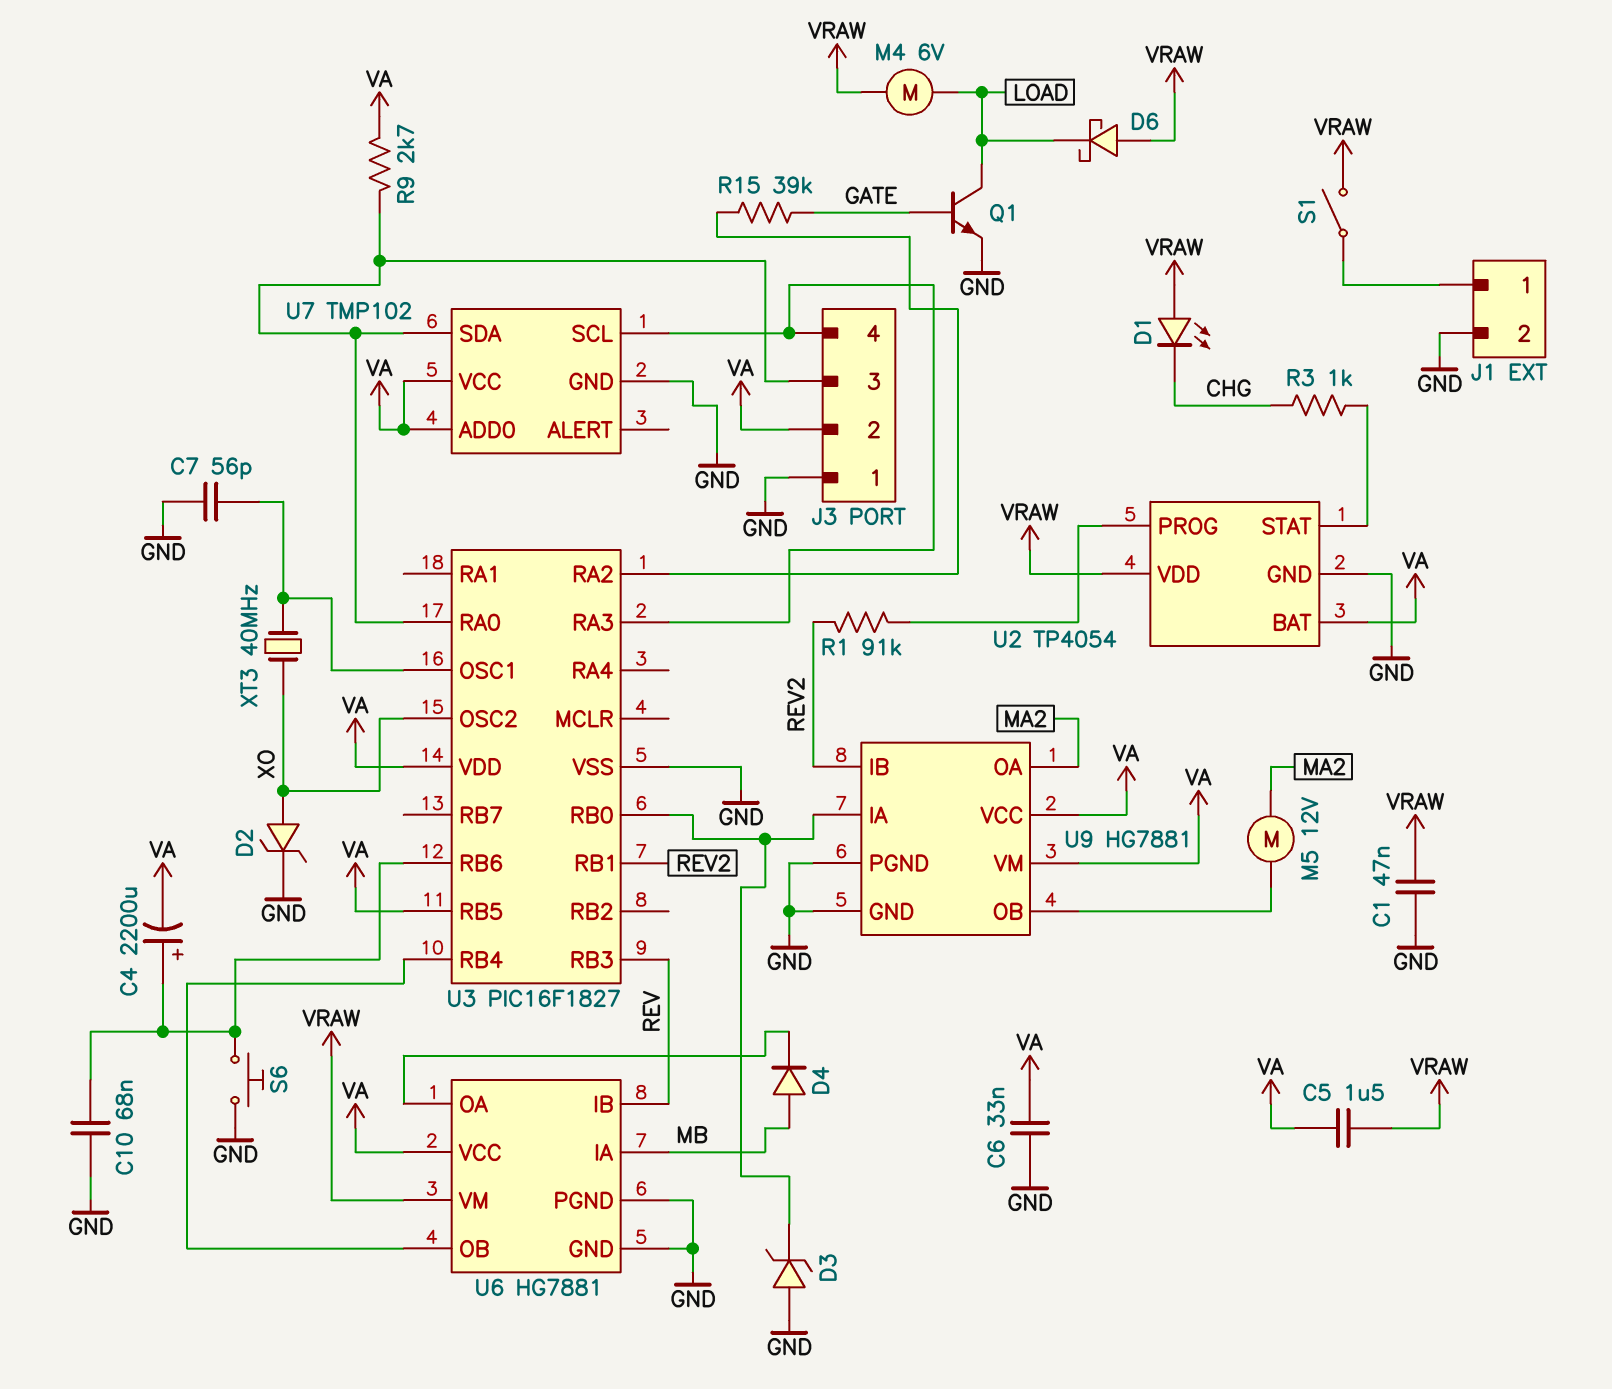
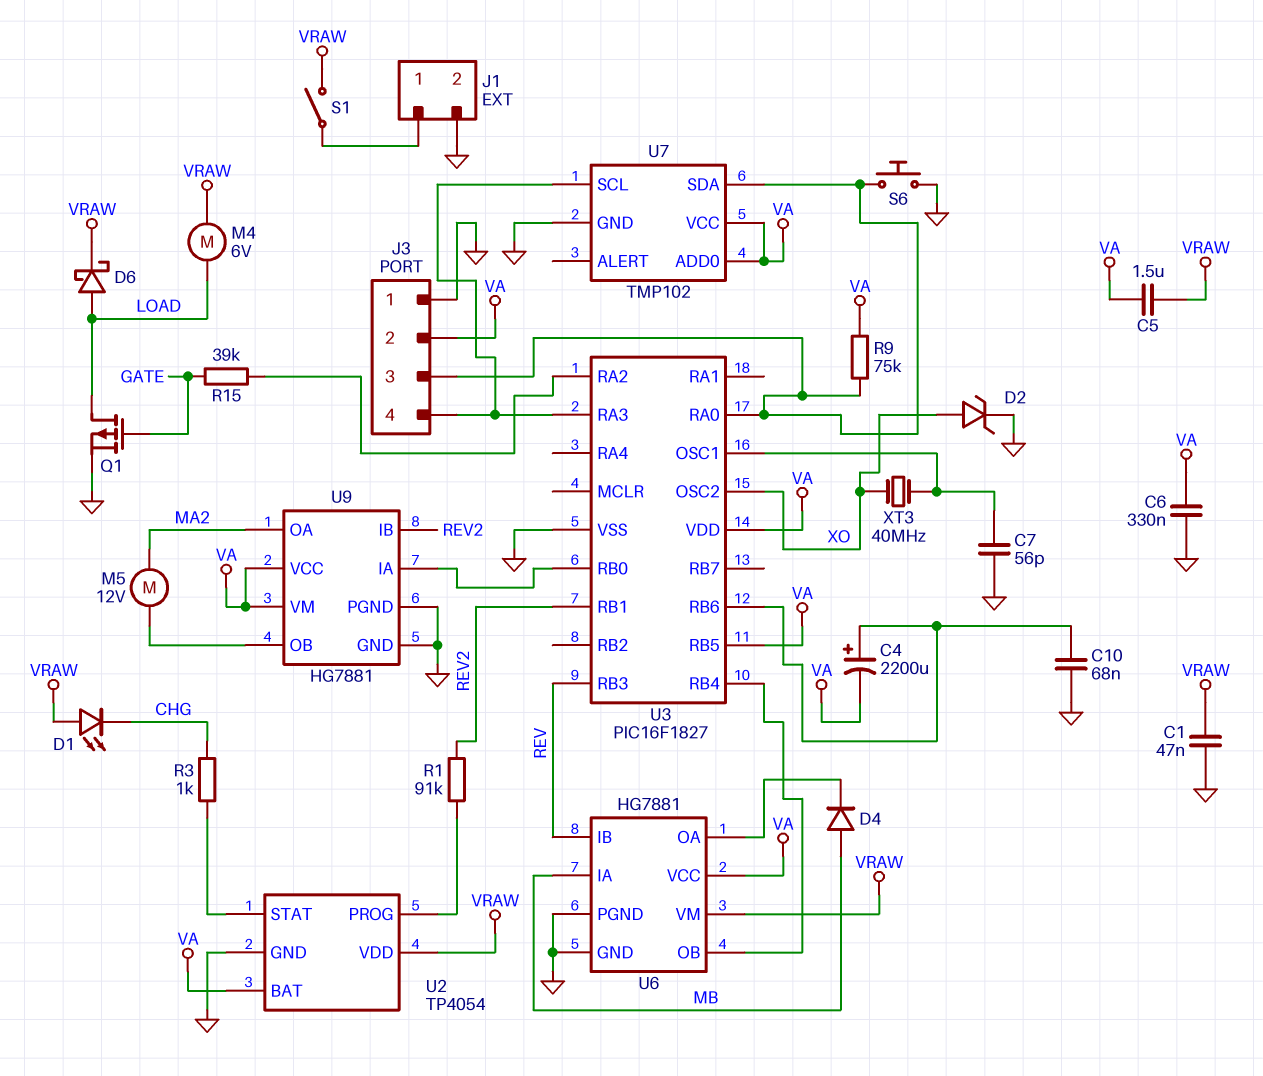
C6: 33nF (GND, VA) -> 330nF (GND, VA)
D3: zener (A GND, K U3/RB0) -> none
D6: schottky (A VRAW, K LOAD) -> schottky (A LOAD, K VRAW)
Q1: NPN (B GATE, C LOAD, E GND) -> PMOS (G GATE, D LOAD, S GND)
R9: 2.7k (J3/3, VA) -> 75k (J3/3, VA)
S6: button (GND, U3/RB6) -> button (GND, J3/3)

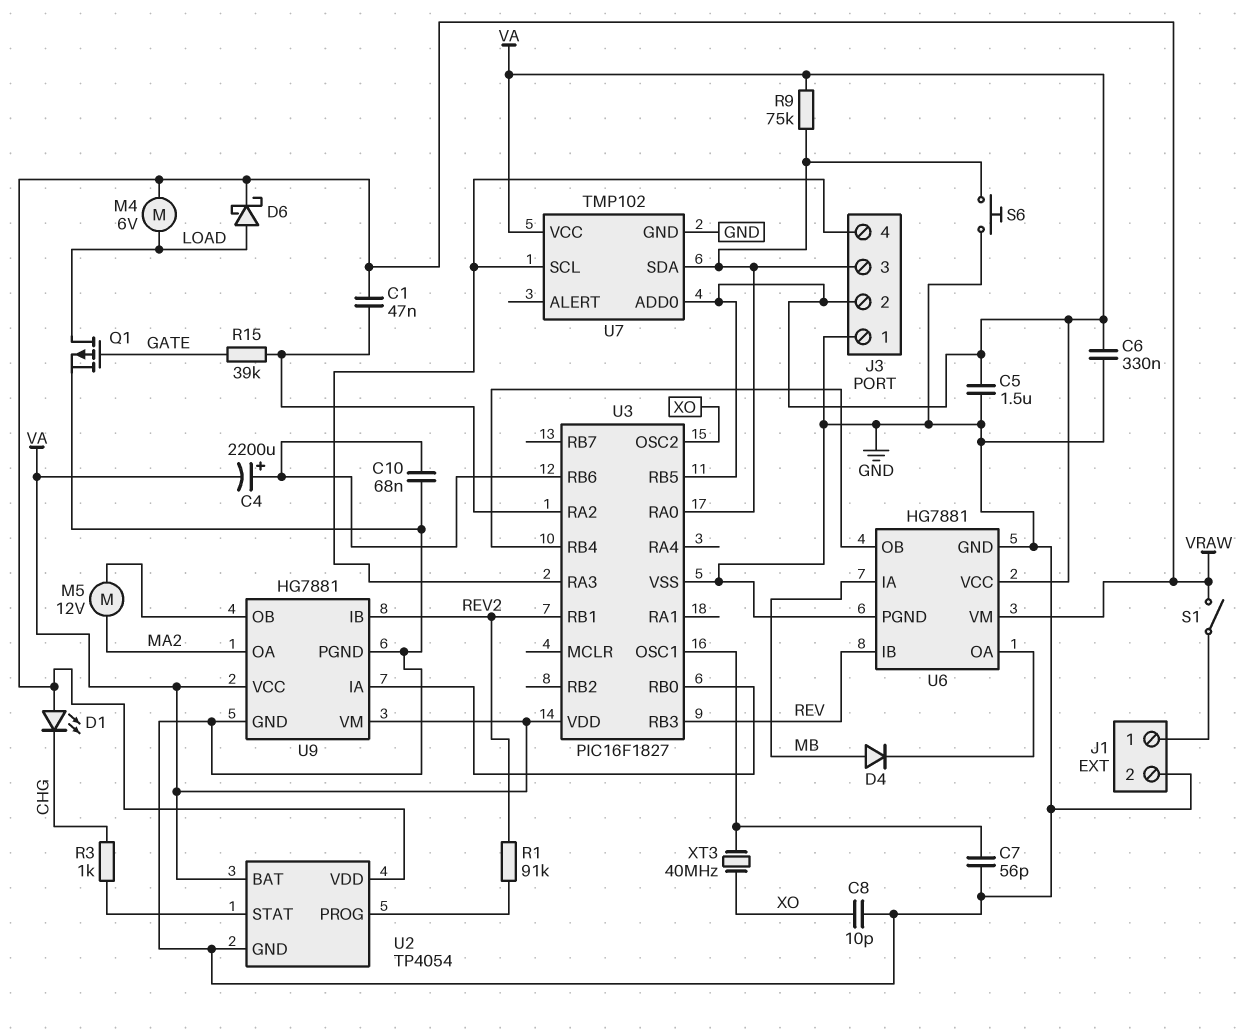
C1: 47nF (GND, VRAW) -> 47nF (U3/RA2, VRAW)
C5: 1.5uF (VA, VRAW) -> 1.5uF (GND, VA)
C8: none -> 10pF (GND, XO)
D2: zener (A XO, K GND) -> none

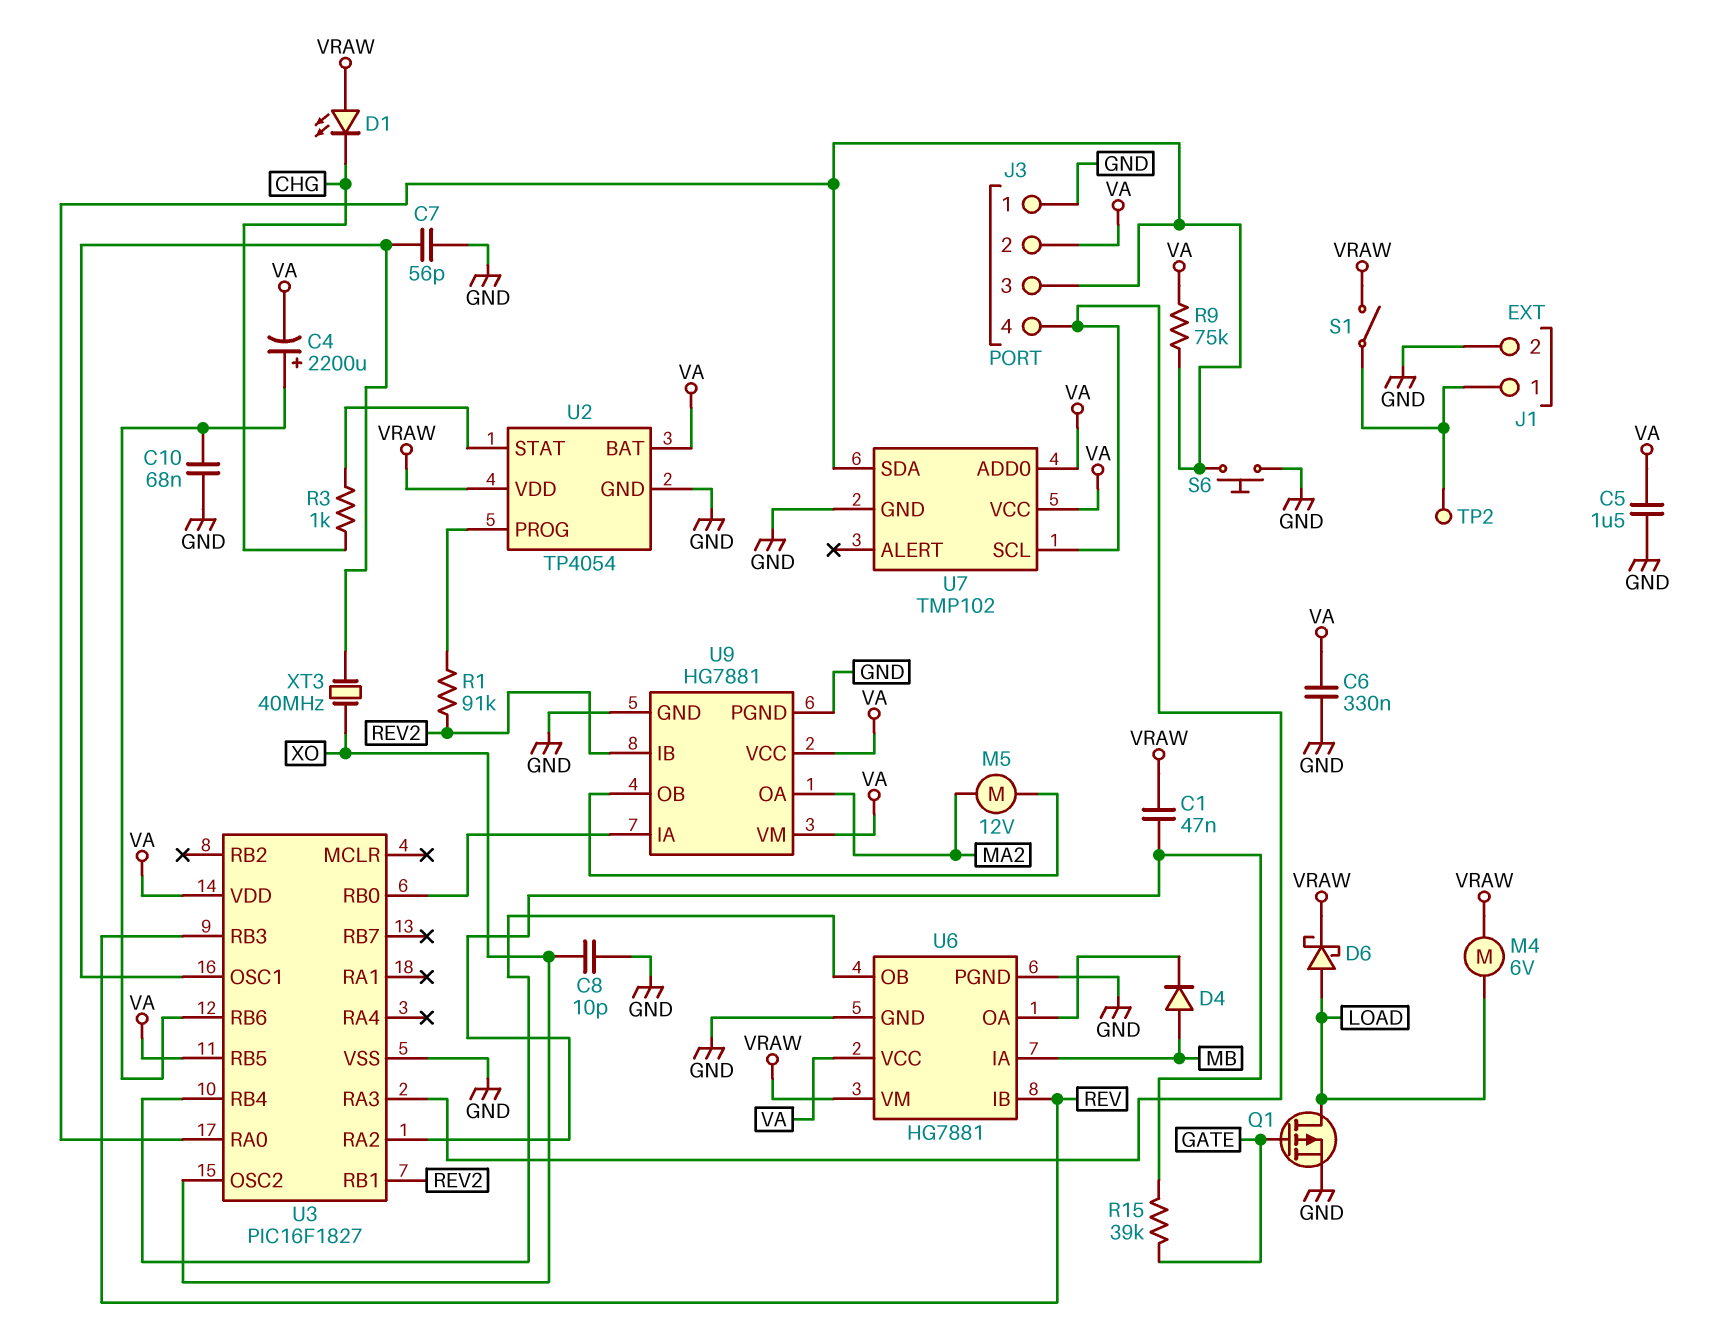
TP2: none -> test point (J1/1)

